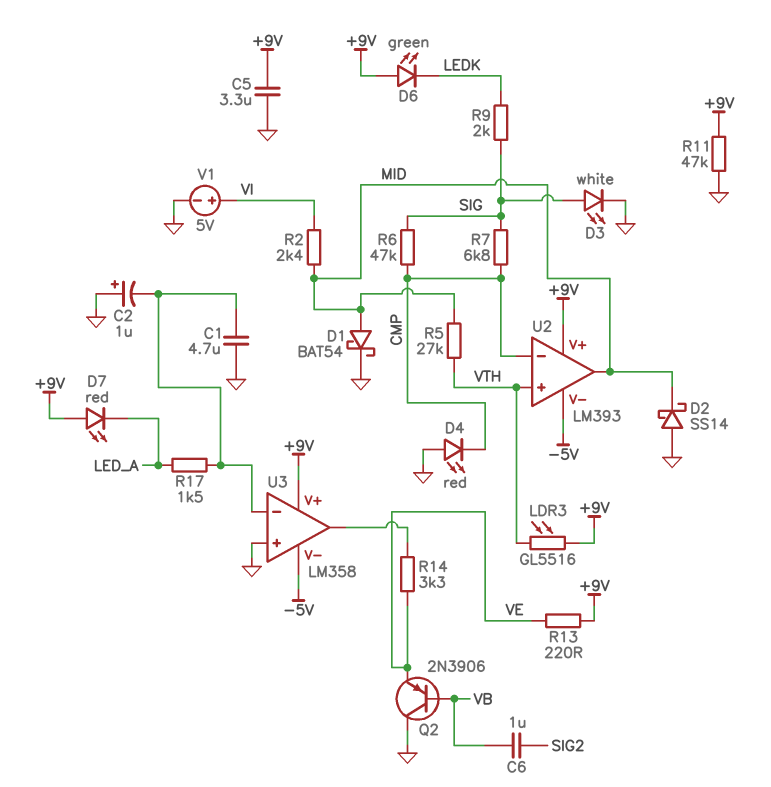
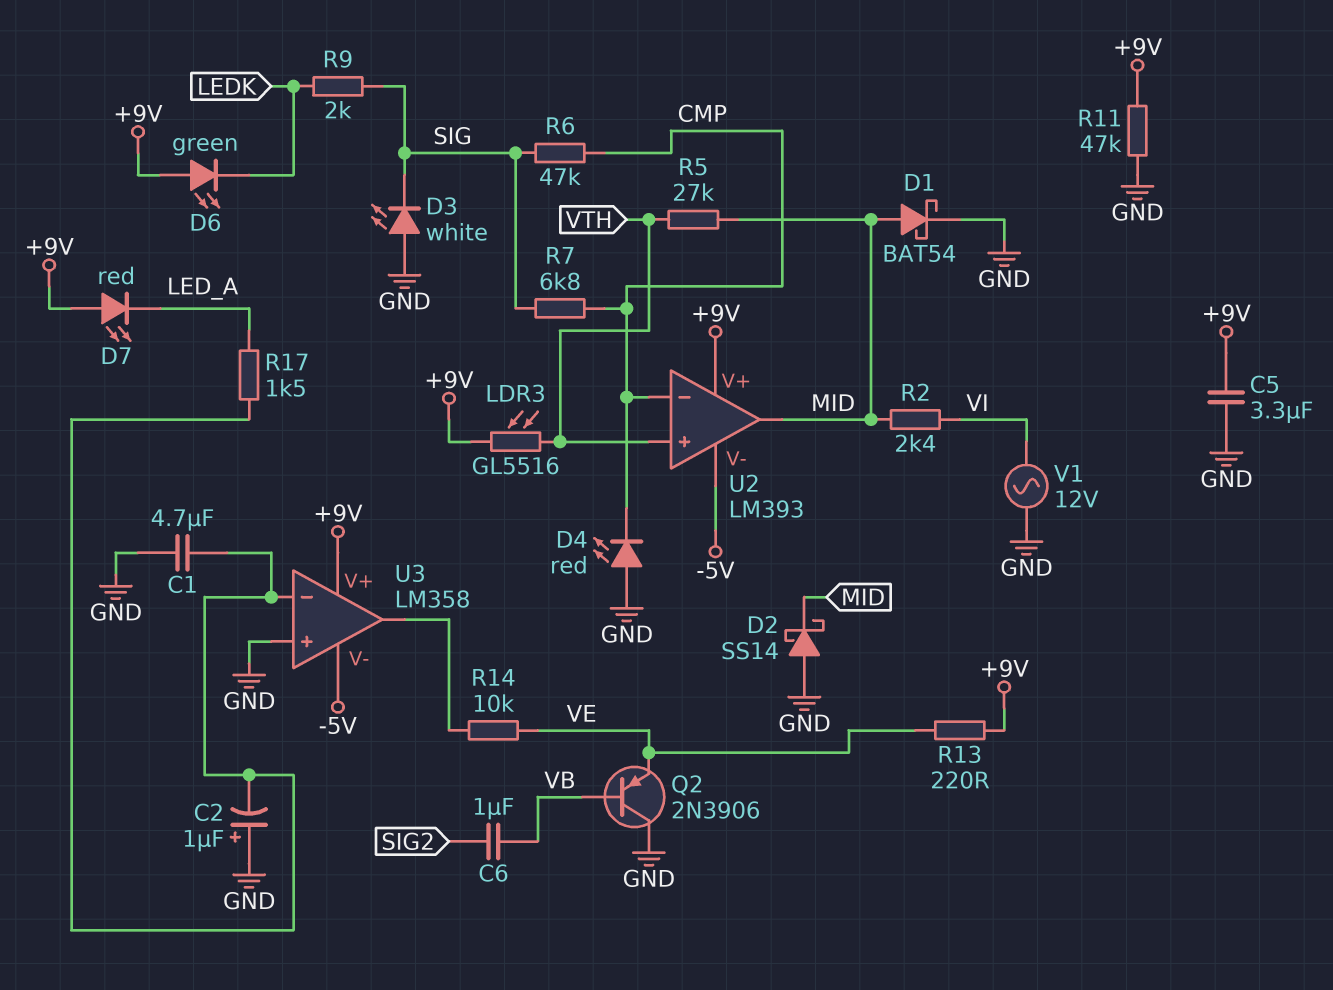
D3: LED white (A SIG, K GND) -> LED white (A GND, K SIG)
R14: 3.3k (U3/out, VE) -> 10k (U3/out, VE)
V1: 5V (plus VI, minus GND) -> AC 12V (GND, VI)

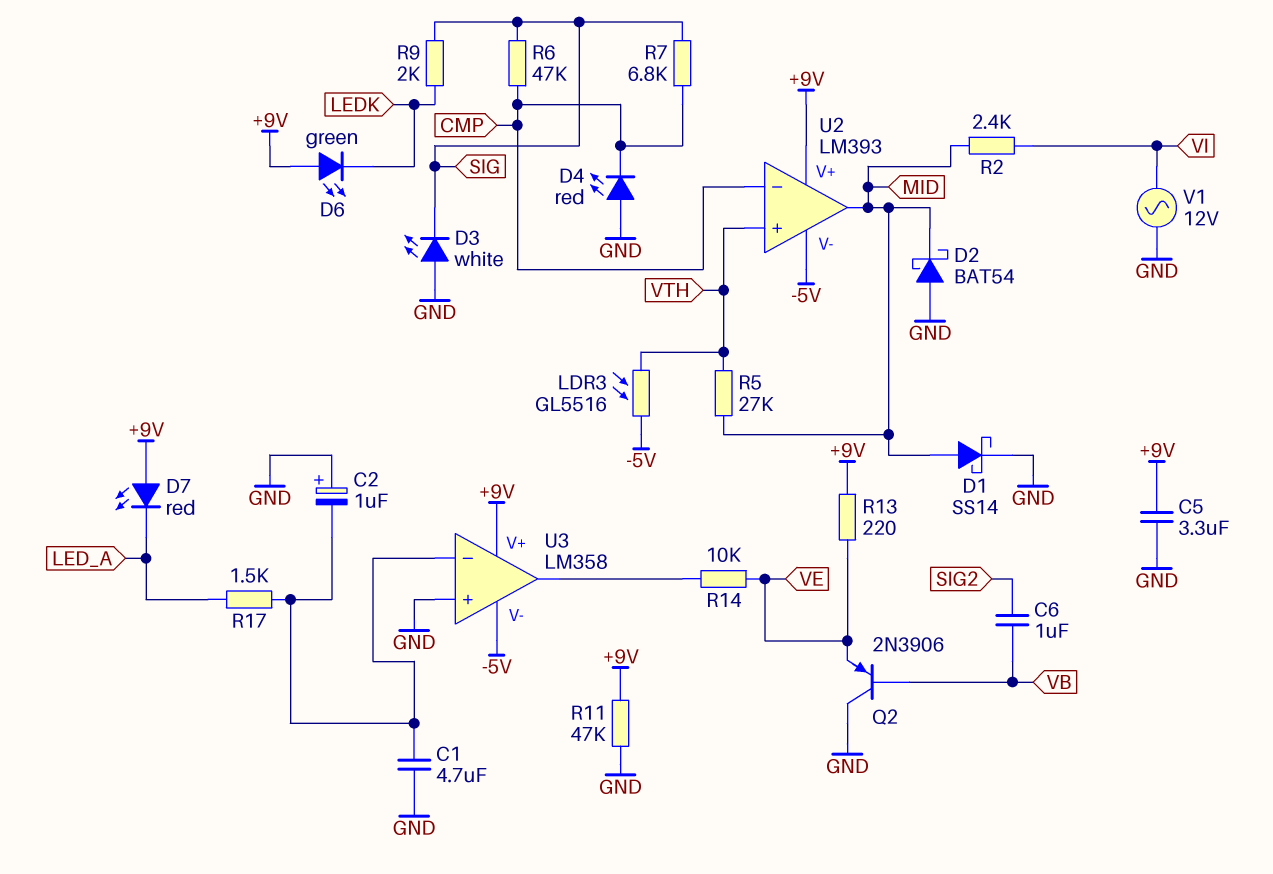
D1: schottky BAT54 (A MID, K GND) -> schottky SS14 (A MID, K GND)
D2: schottky SS14 (A GND, K MID) -> schottky BAT54 (A GND, K MID)
LDR3: GL5516 (+9V, VTH) -> GL5516 (-5V, VTH)

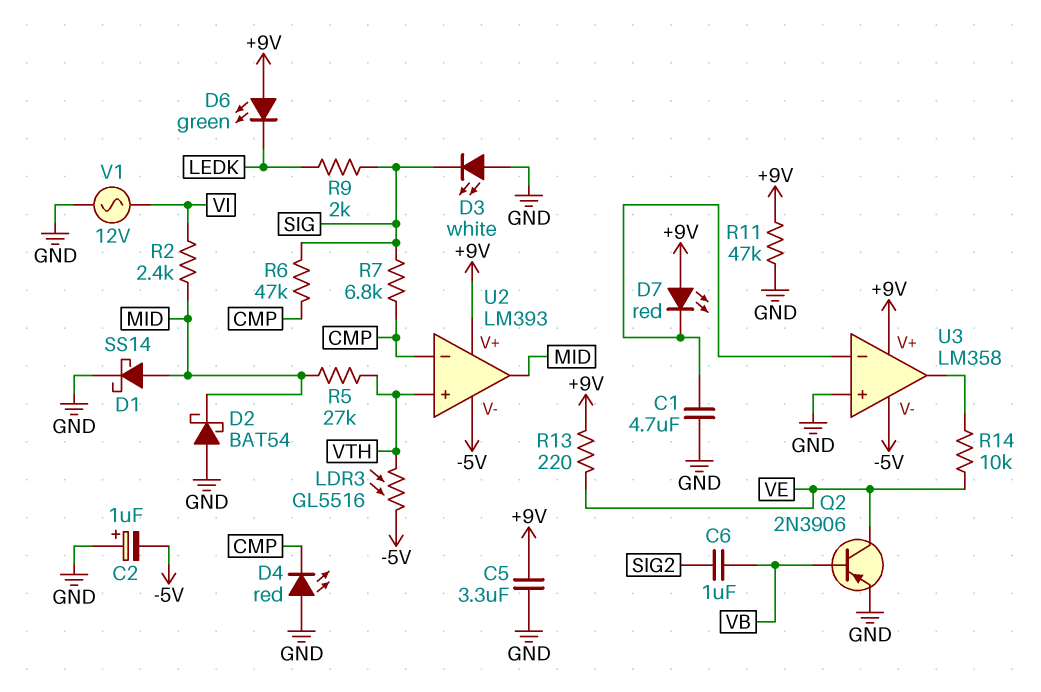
C2: 1uF (plus GND, minus U3/in-) -> 1uF (plus GND, minus -5V)
D7: LED red (A +9V, K LED_A) -> LED red (A +9V, K U3/in-)
Q2: PNP 2N3906 (B VB, C GND, E VE) -> PNP 2N3906 (B VB, C VE, E GND)
R17: 1.5k (LED_A, U3/in-) -> none

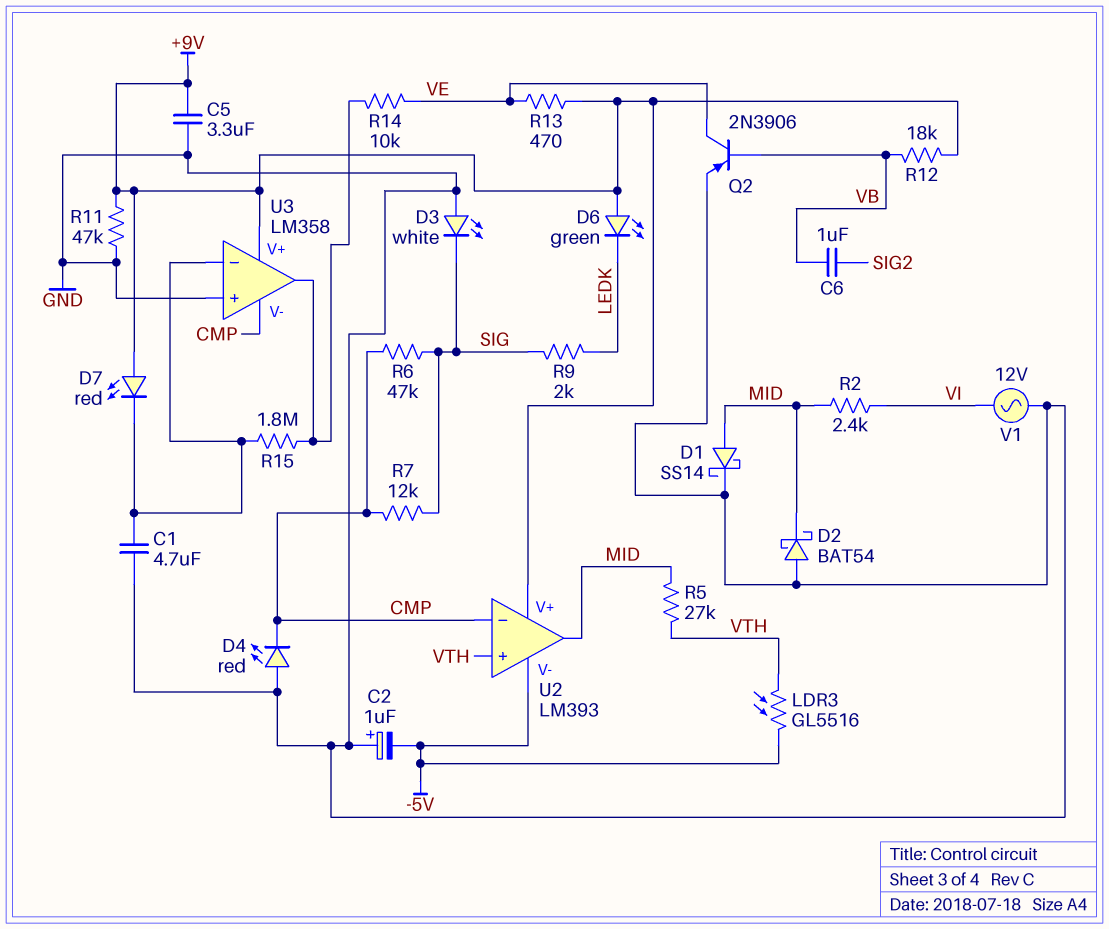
R7: 6.8k (CMP, SIG) -> 12k (CMP, SIG)
R12: none -> 18k (+9V, VB)
R13: 220 (+9V, VE) -> 470 (+9V, VE)
R15: none -> 1.8M (U3/in-, U3/out)
U3 pin V-: -5V -> CMP

